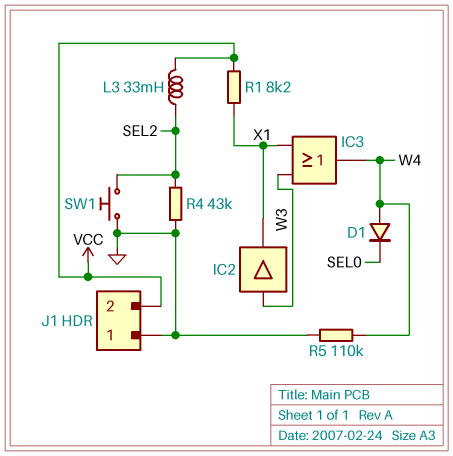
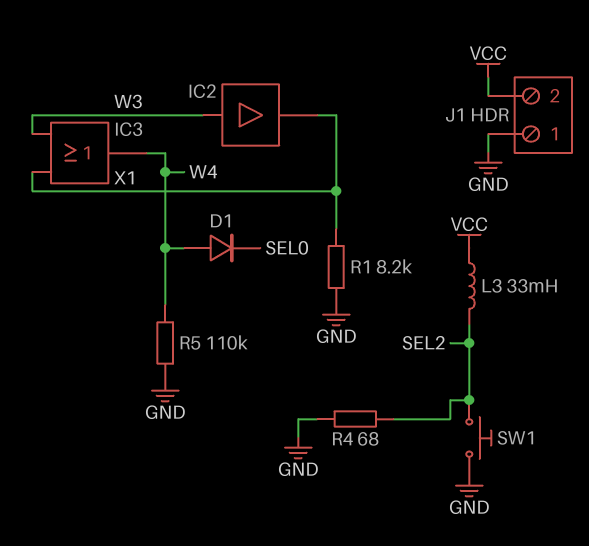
R1: 8.2k (VCC, X1) -> 8.2k (GND, X1)
R4: 43k (GND, SEL2) -> 68 (GND, SEL2)

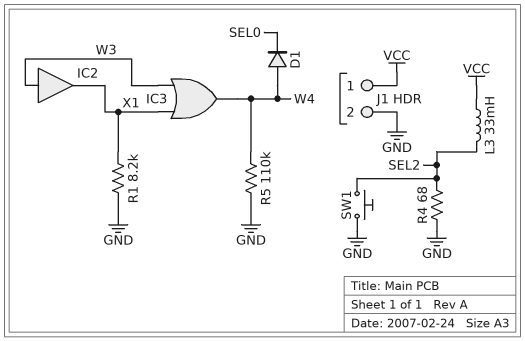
J1 pin 1: GND -> VCC
J1 pin 2: VCC -> GND

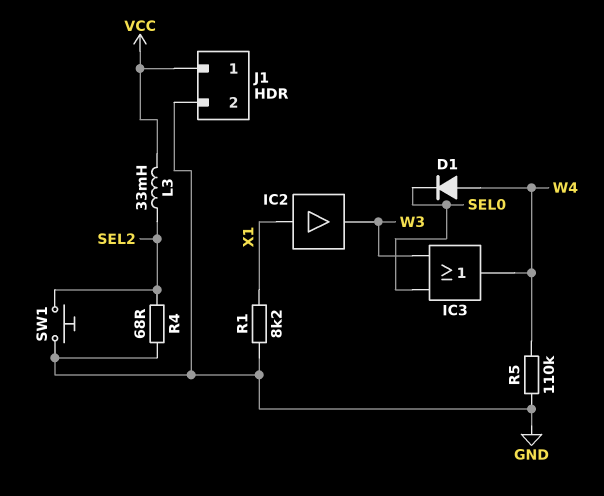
IC2: buffer (in W3, out X1) -> buffer (in X1, out W3)
IC3: OR (in W3, in X1, out W4) -> OR (in SEL0, in W3, out W4)

